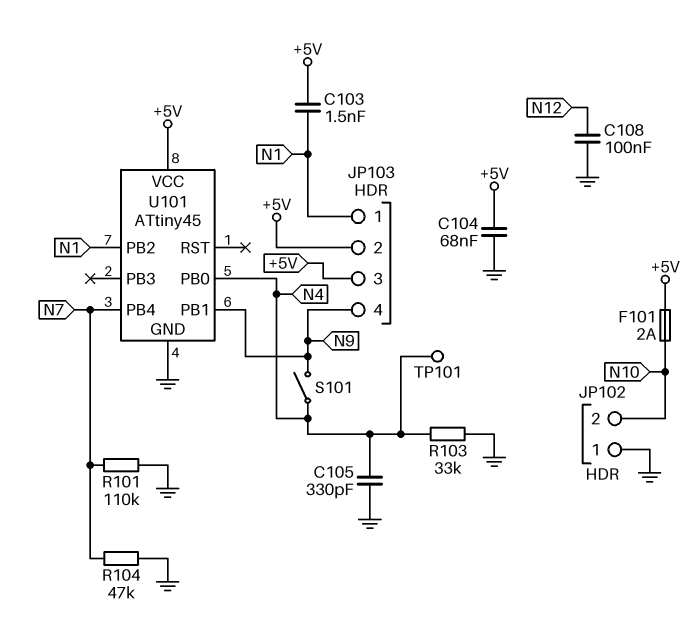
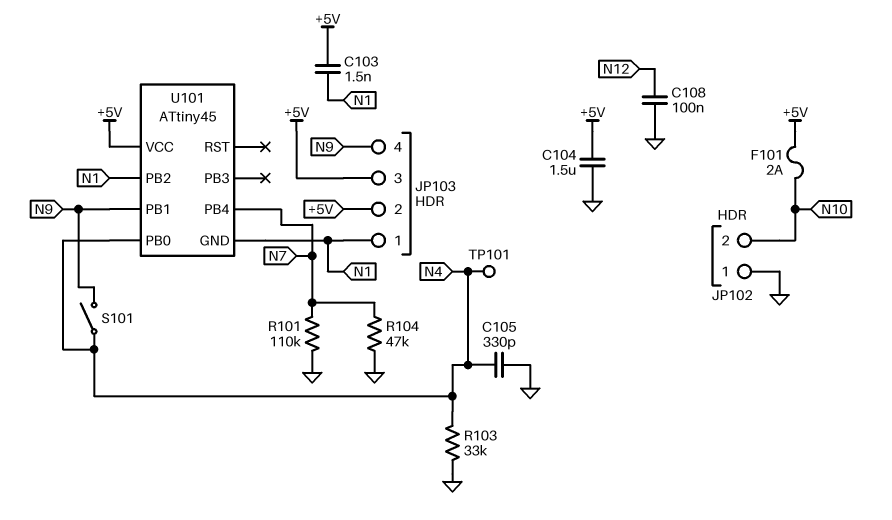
C104: 68nF (+5V, GND) -> 1.5uF (+5V, GND)
U101 pin GND: GND -> N1

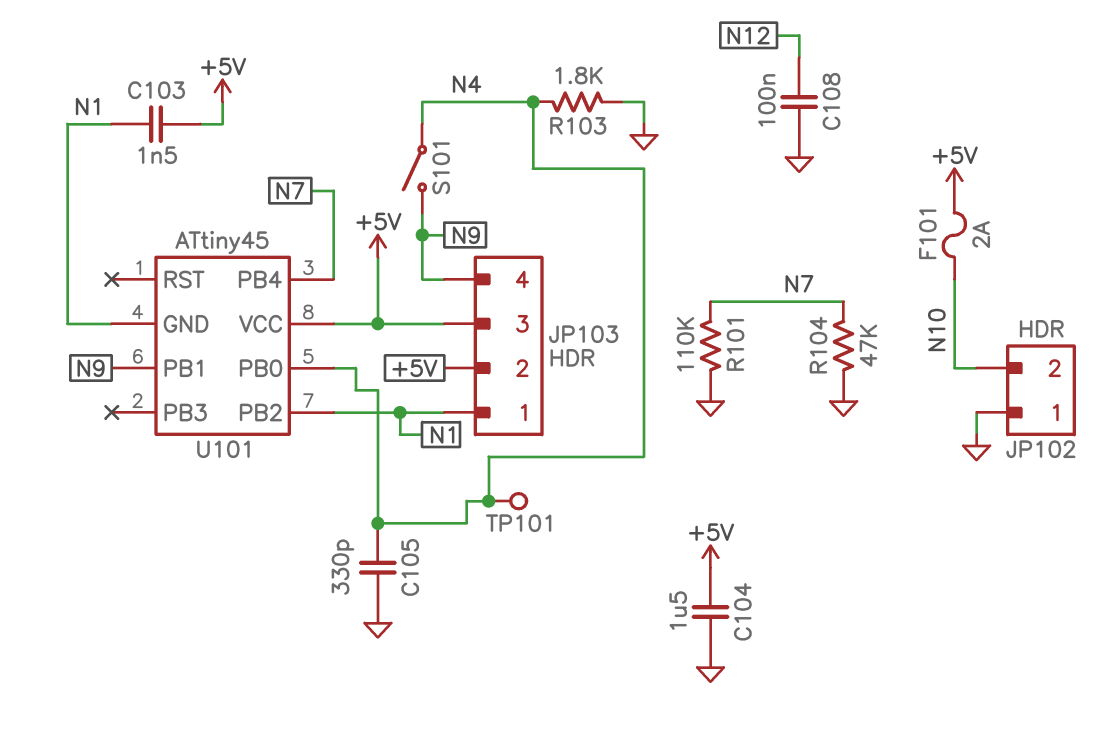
R103: 33k (GND, N4) -> 1.8k (GND, N4)

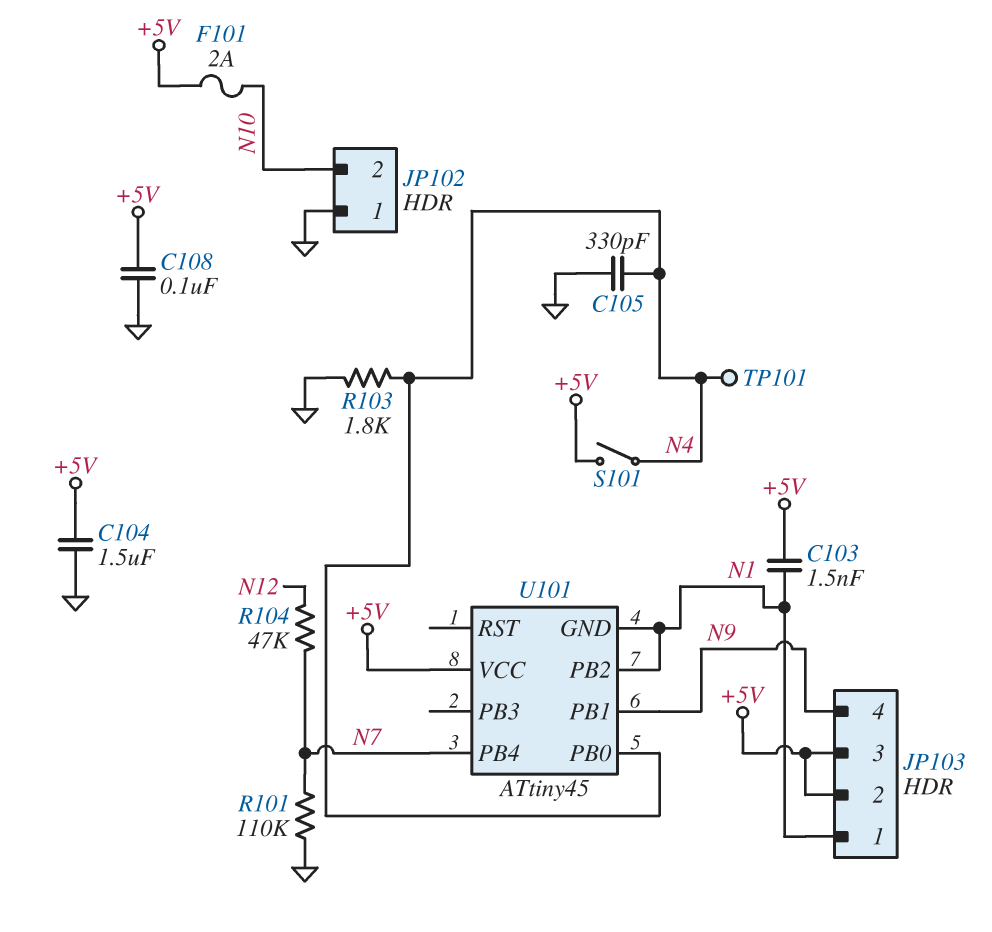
C108: 100nF (GND, N12) -> 100nF (+5V, GND)
R104: 47k (GND, N7) -> 47k (N7, N12)
S101: switch (N4, N9) -> switch (+5V, N4)

